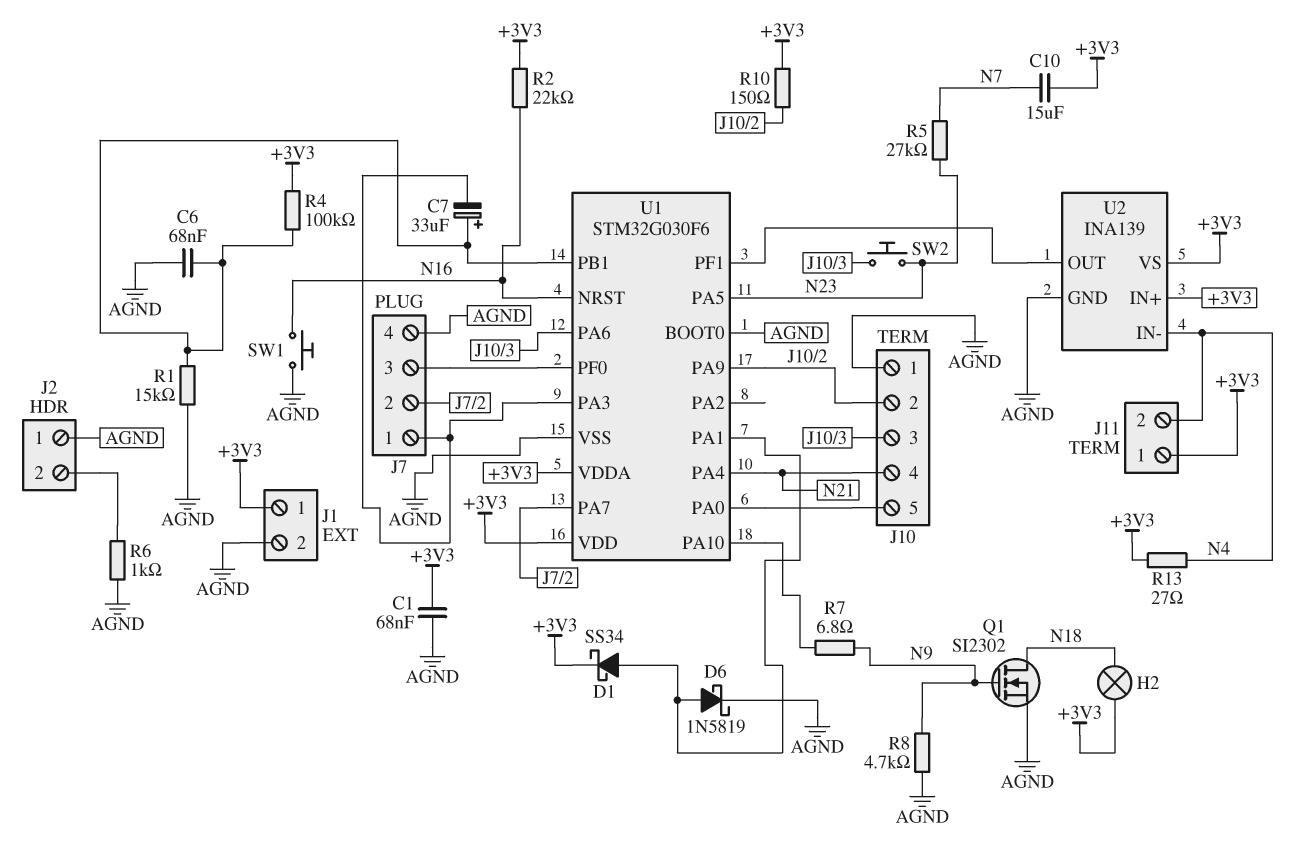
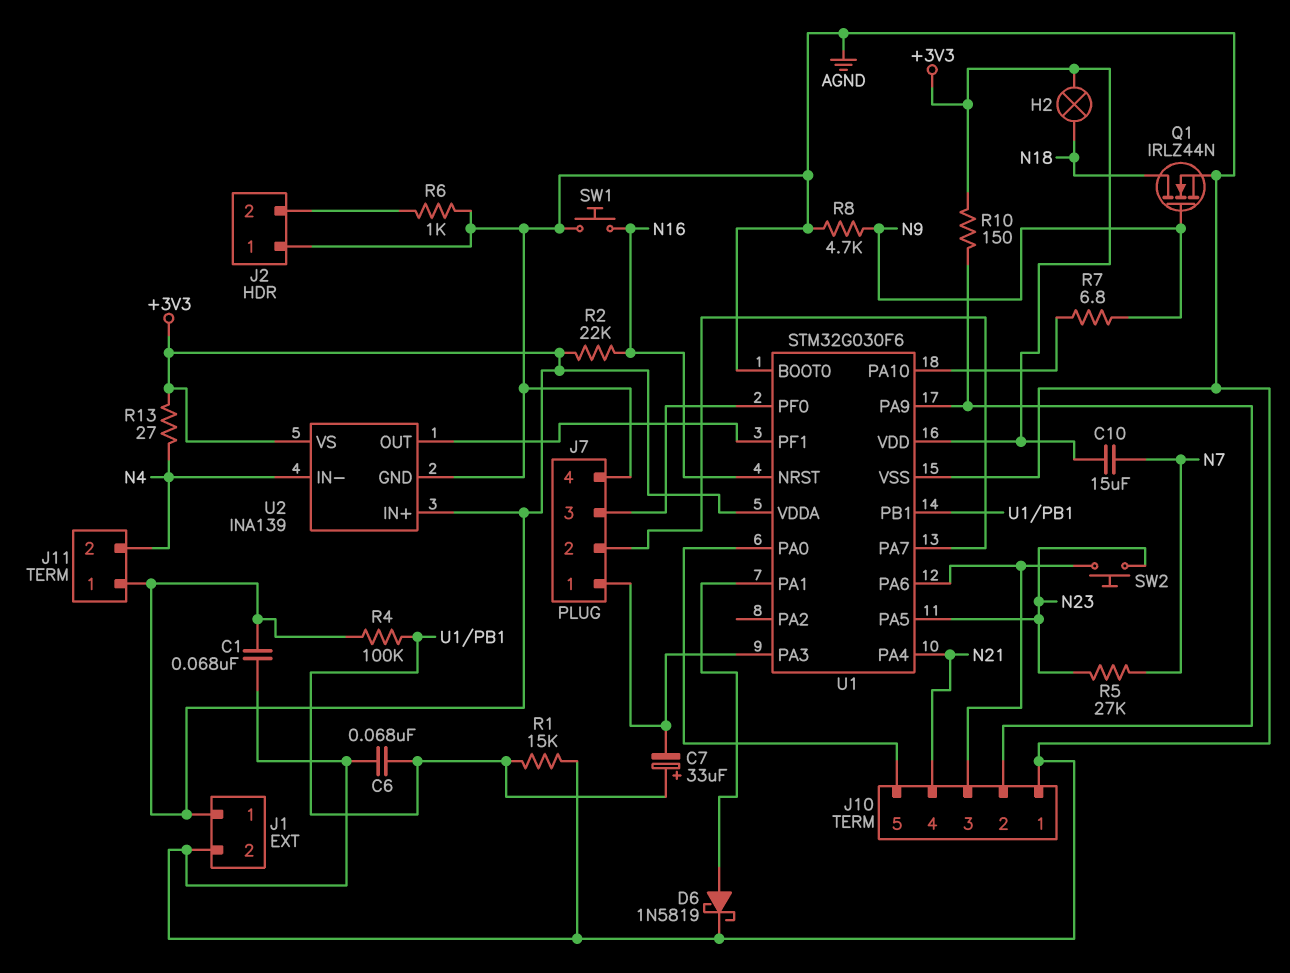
D1: schottky SS34 (A U1/PA1, K +3V3) -> none
Q1: NMOS SI2302 (G N9, D N18, S AGND) -> NMOS IRLZ44N (G N9, D N18, S AGND)

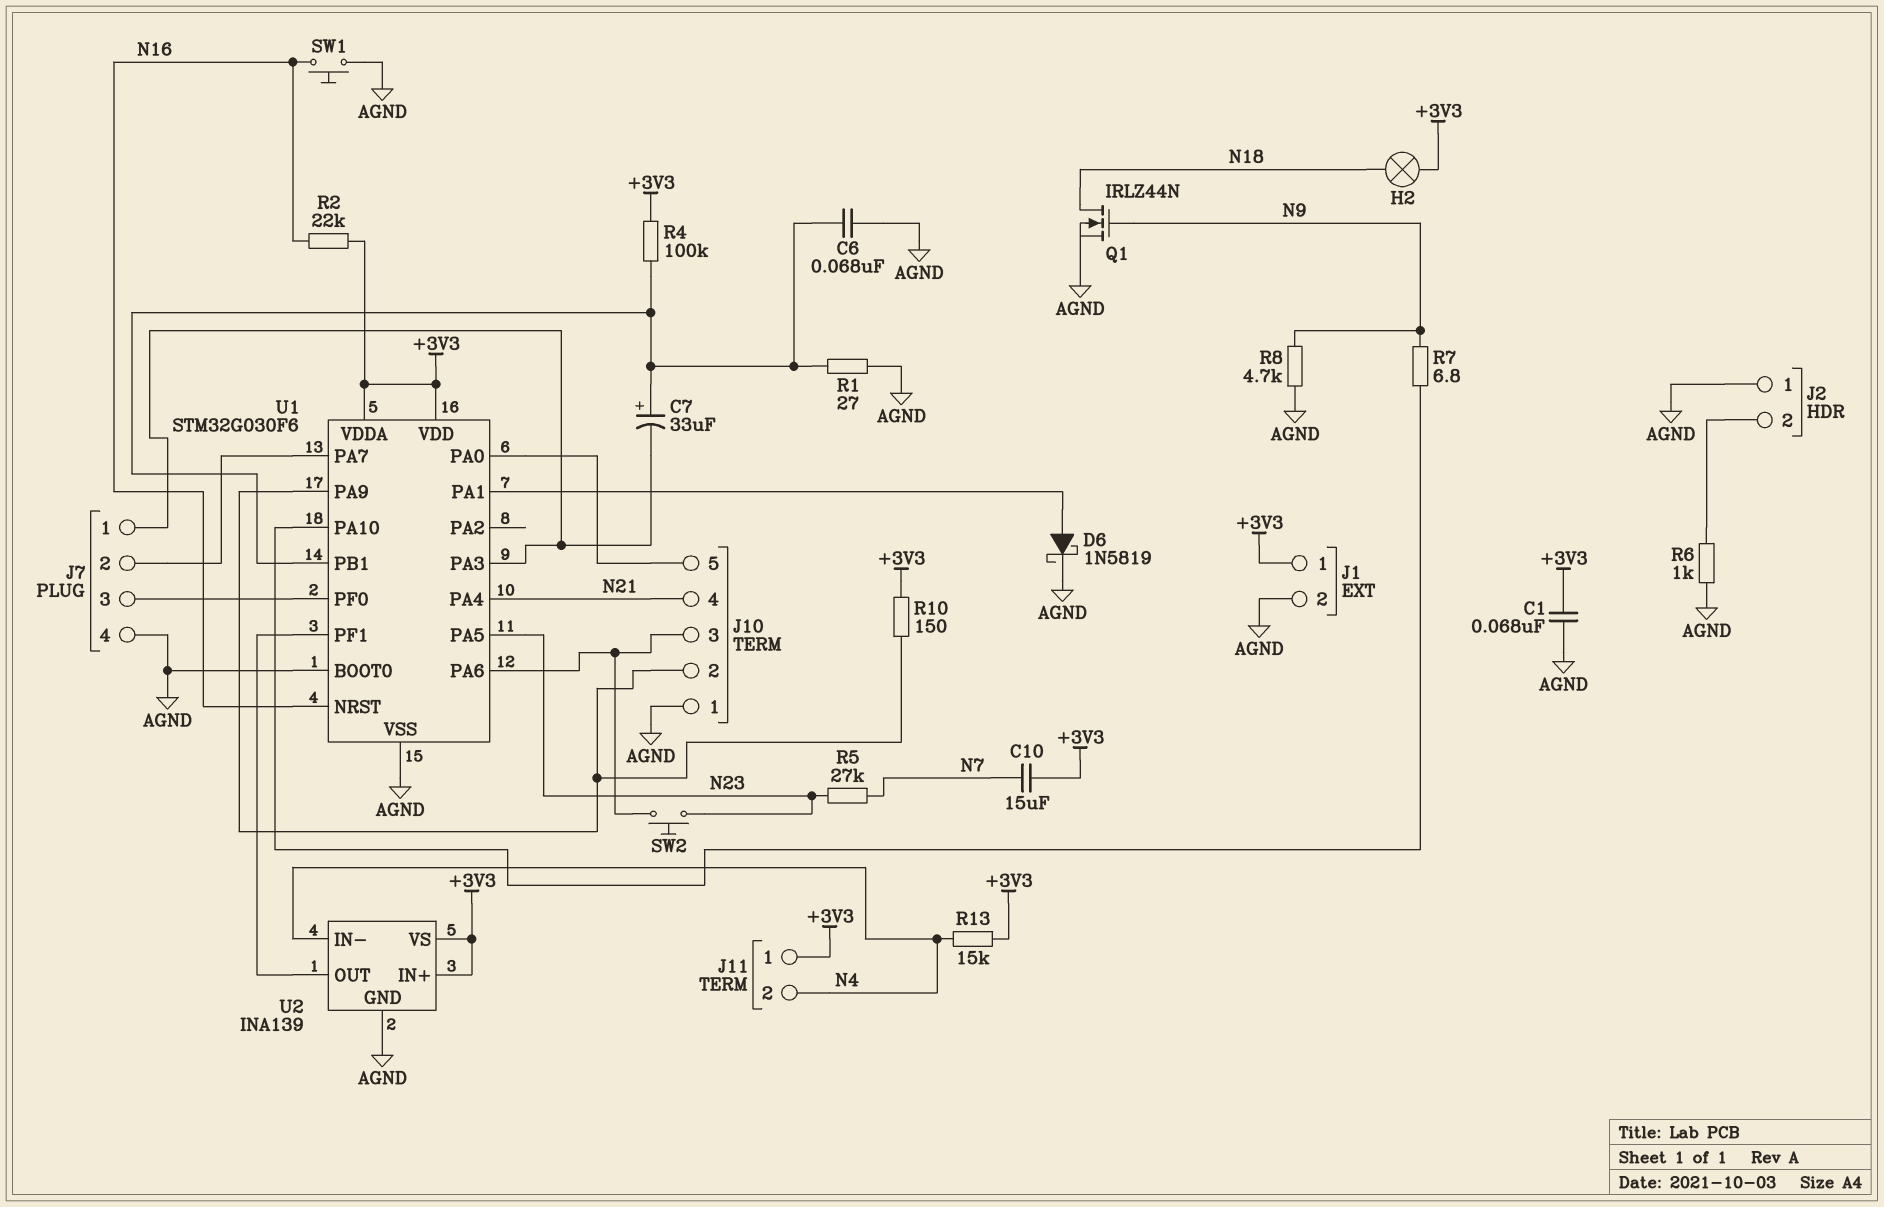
R1: 15k (AGND, U1/PB1) -> 27 (AGND, U1/PB1)
R13: 27 (+3V3, N4) -> 15k (+3V3, N4)

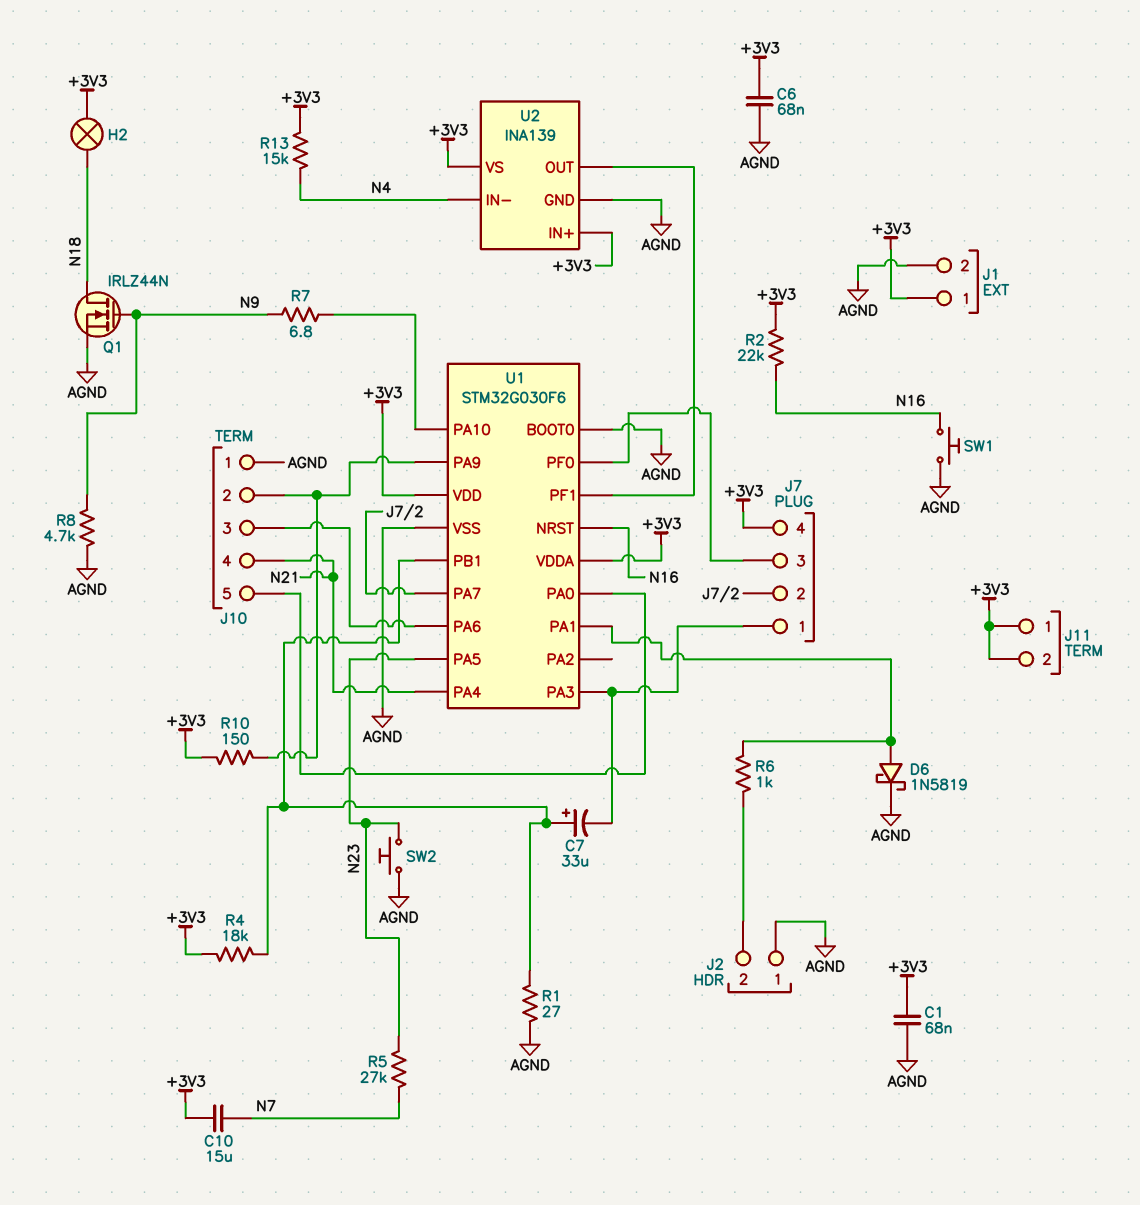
C6: 68nF (AGND, U1/PB1) -> 68nF (+3V3, AGND)
J7 pin 4: AGND -> +3V3
J11 pin 2: N4 -> +3V3
R4: 100k (+3V3, U1/PB1) -> 18k (+3V3, U1/PB1)
R6: 1k (AGND, J2/2) -> 1k (J2/2, U1/PA1)
SW2: button (J10/3, N23) -> button (AGND, N23)

